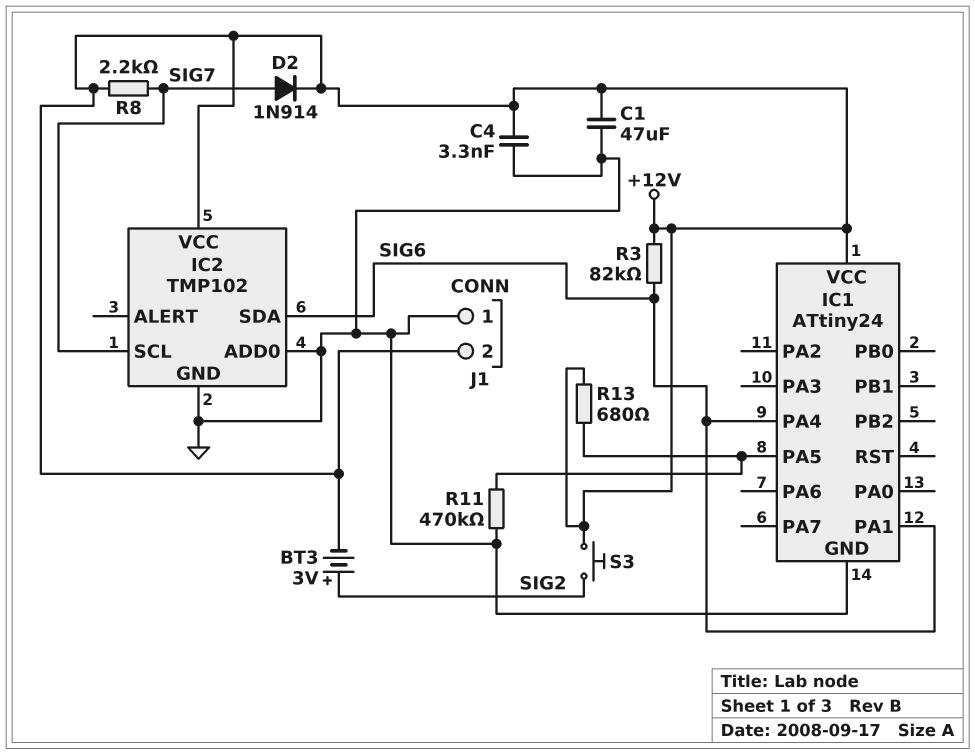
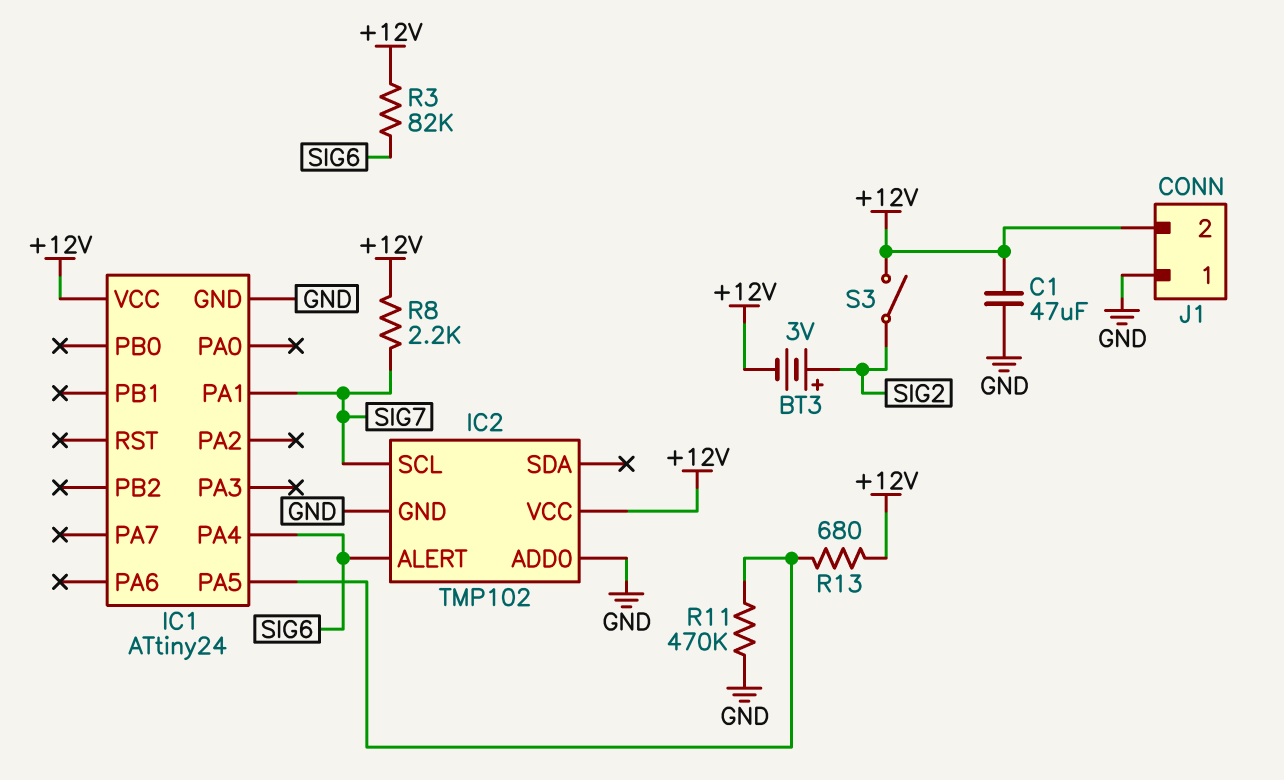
C4: 3.3nF (+12V, GND) -> none
D2: diode 1N914 (A SIG7, K +12V) -> none
IC1 pin PA1: SIG6 -> SIG7
IC2 pin ALERT: none -> SIG6
IC2 pin SDA: SIG6 -> none
S3: button (+12V, SIG2) -> switch (+12V, SIG2)

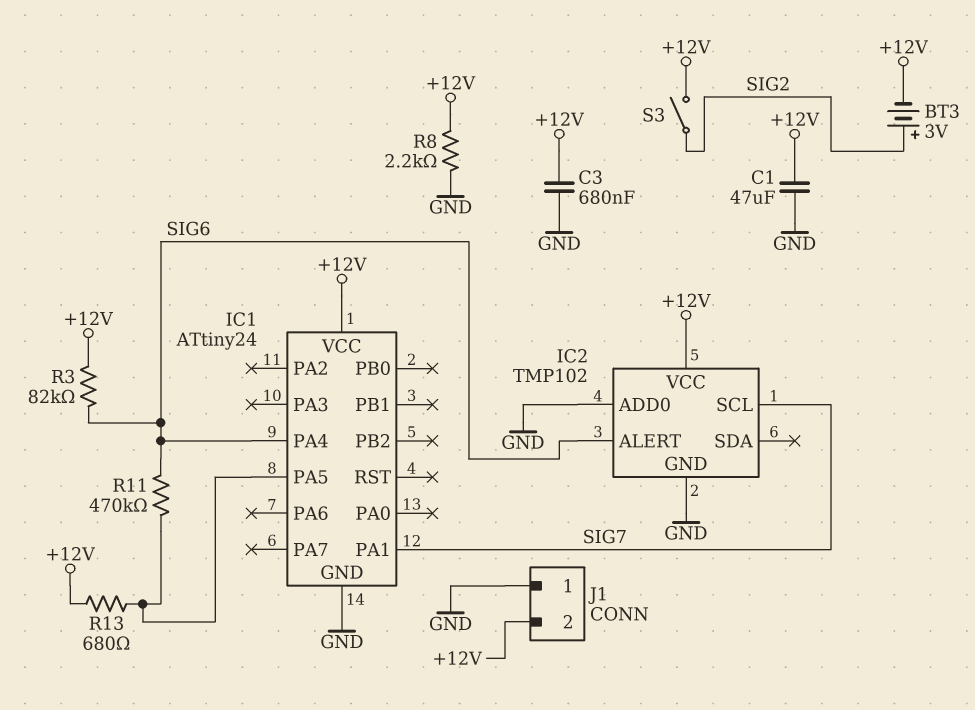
C3: none -> 680nF (+12V, GND)
R8: 2.2k (+12V, SIG7) -> 2.2k (+12V, GND)
R11: 470k (GND, IC1/PA5) -> 470k (IC1/PA5, SIG6)

